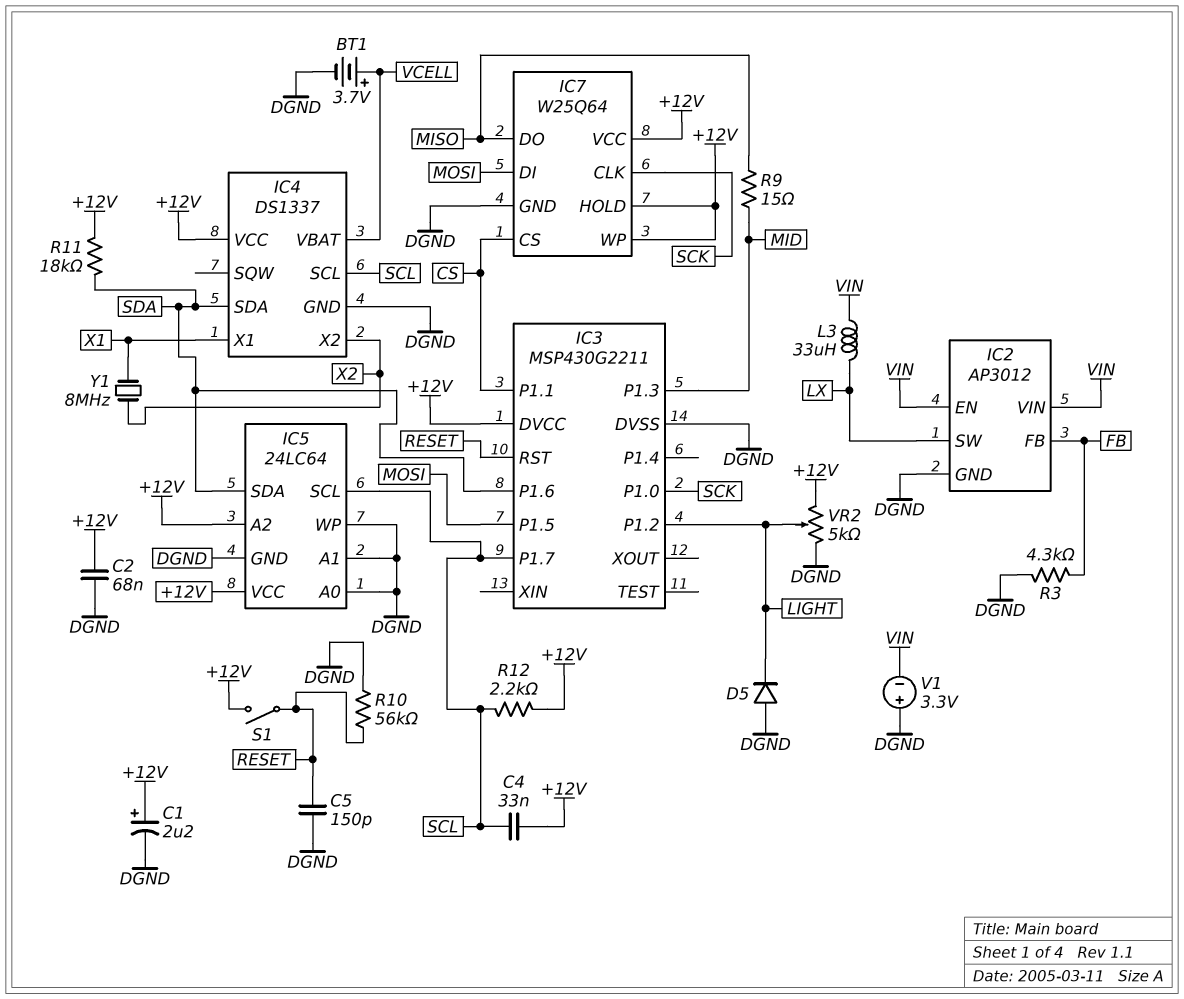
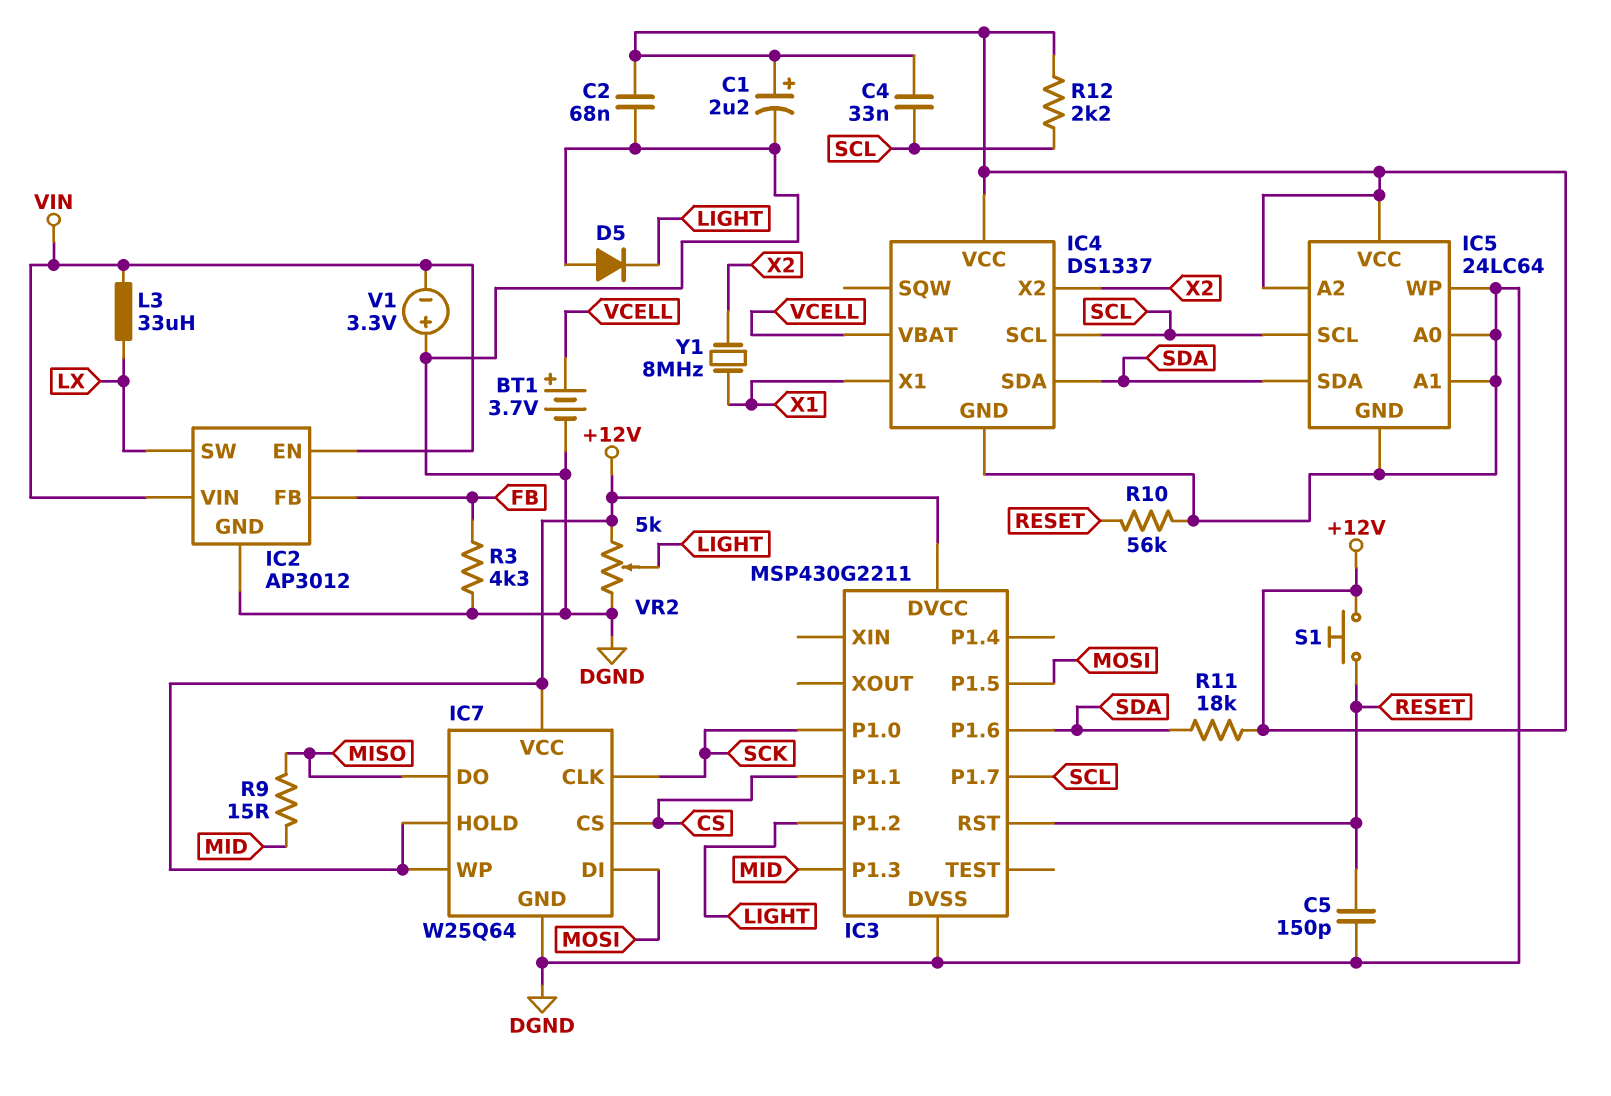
S1: switch (+12V, RESET) -> button (+12V, RESET)

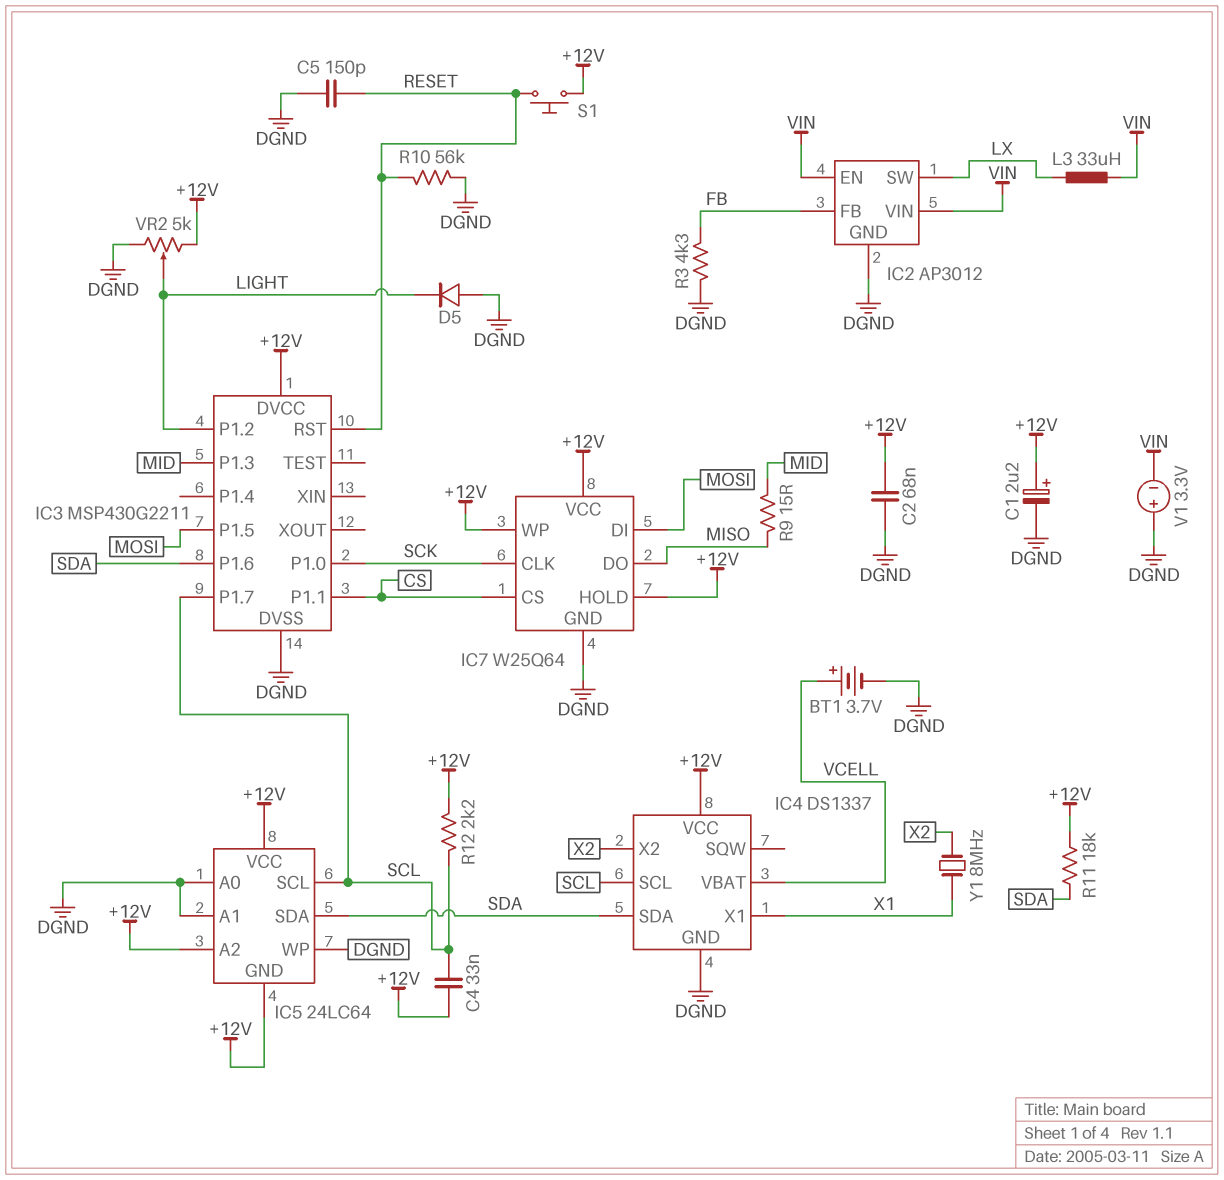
IC5 pin GND: DGND -> +12V

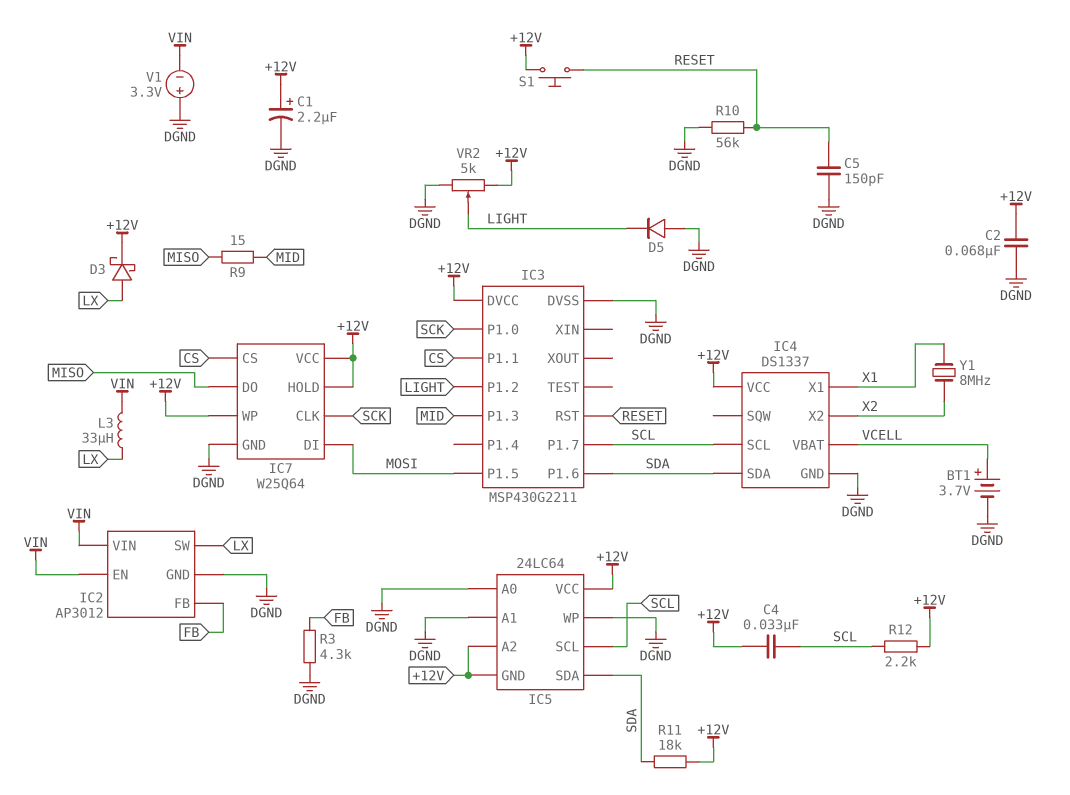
D3: none -> schottky (A LX, K +12V)

